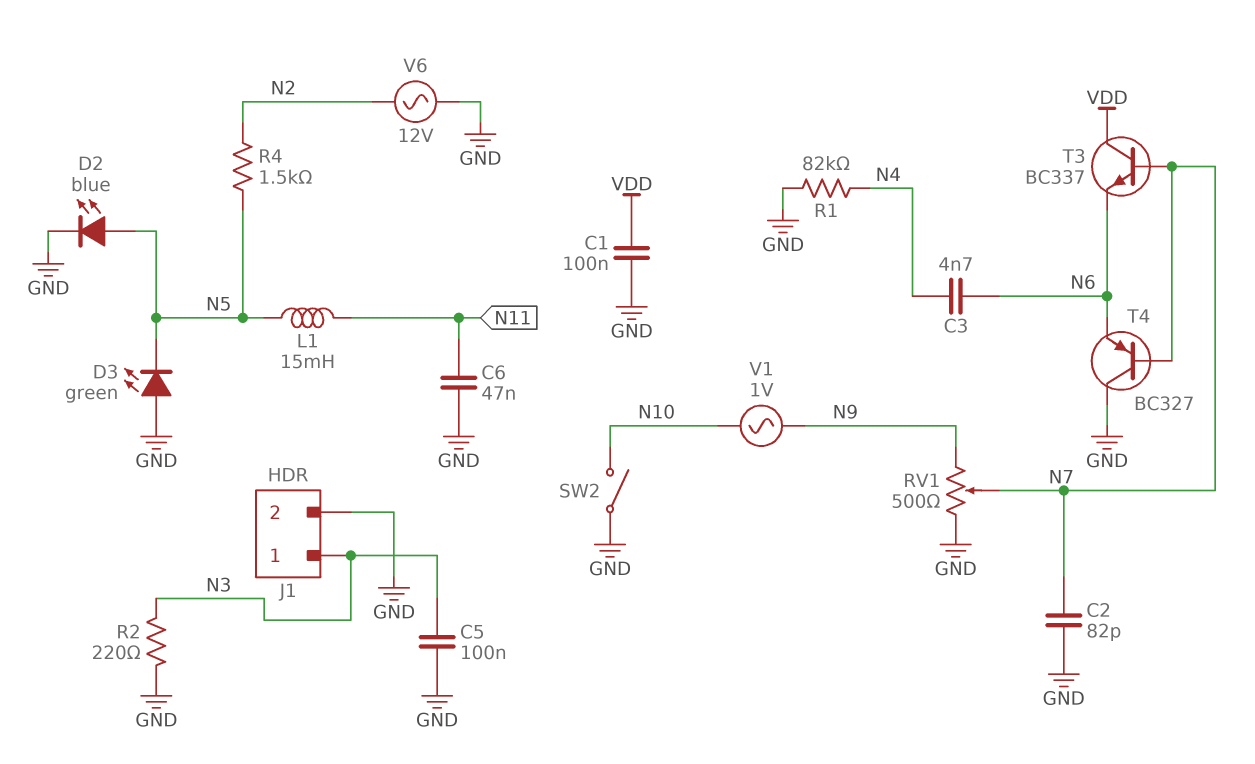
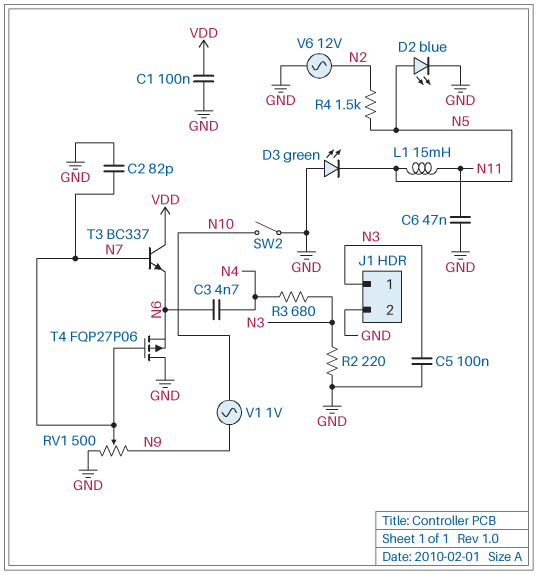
R1: 82k (GND, N4) -> none
R3: none -> 680 (N3, N4)
T4: PNP BC327 (B N7, C GND, E N6) -> PMOS FQP27P06 (G N7, D GND, S N6)

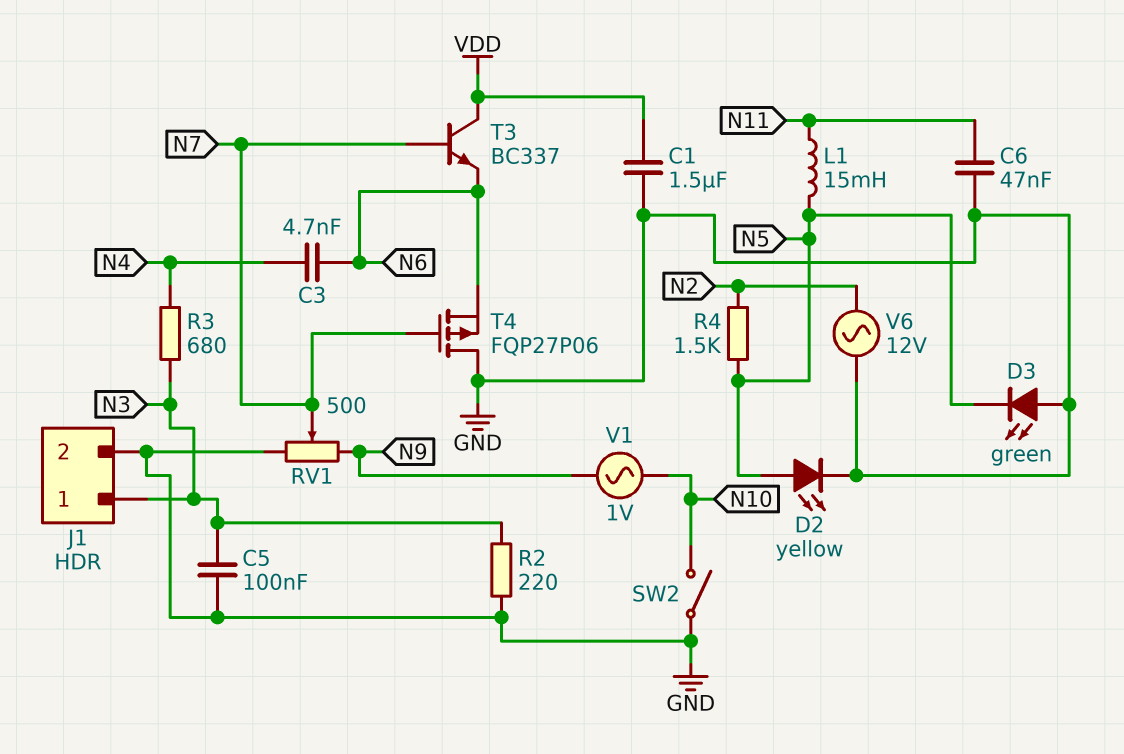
C1: 100nF (GND, VDD) -> 1.5uF (GND, VDD)
C2: 82pF (GND, N7) -> none
D2: LED blue (A N5, K GND) -> LED yellow (A N5, K GND)

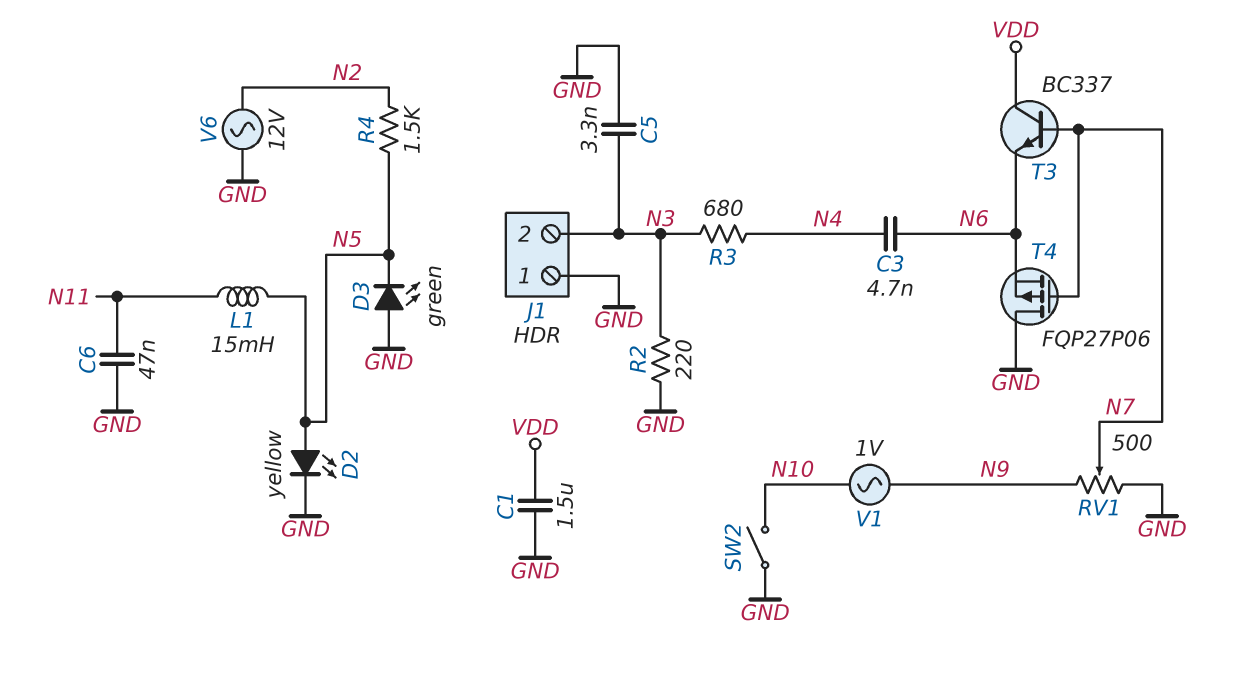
C5: 100nF (GND, N3) -> 3.3nF (GND, N3)
J1 pin 1: N3 -> GND
J1 pin 2: GND -> N3

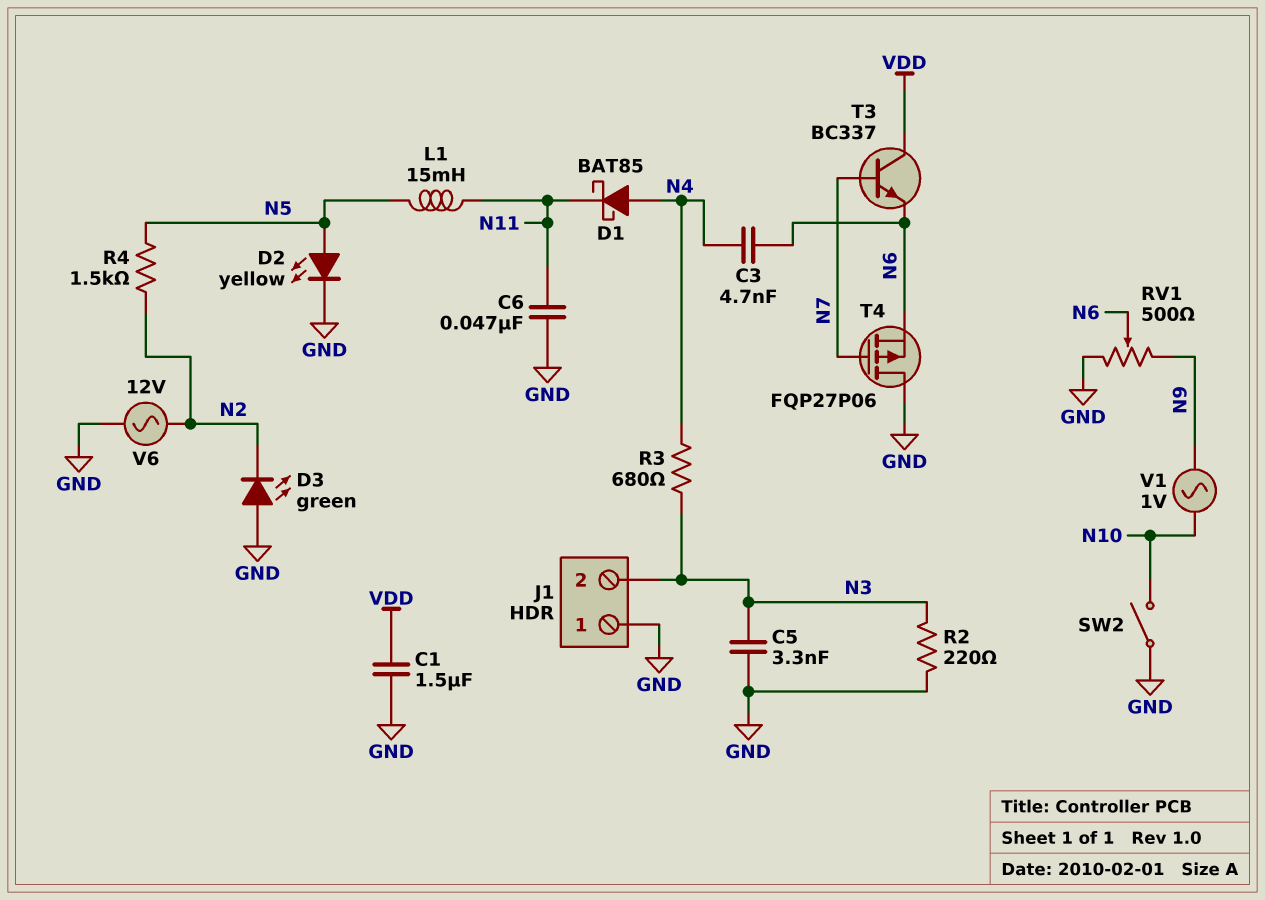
D1: none -> schottky BAT85 (A N4, K N11)
D3: LED green (A GND, K N5) -> LED green (A GND, K N2)
RV1: 500 (GND, N9, wiper N7) -> 500 (GND, N9, wiper N6)

